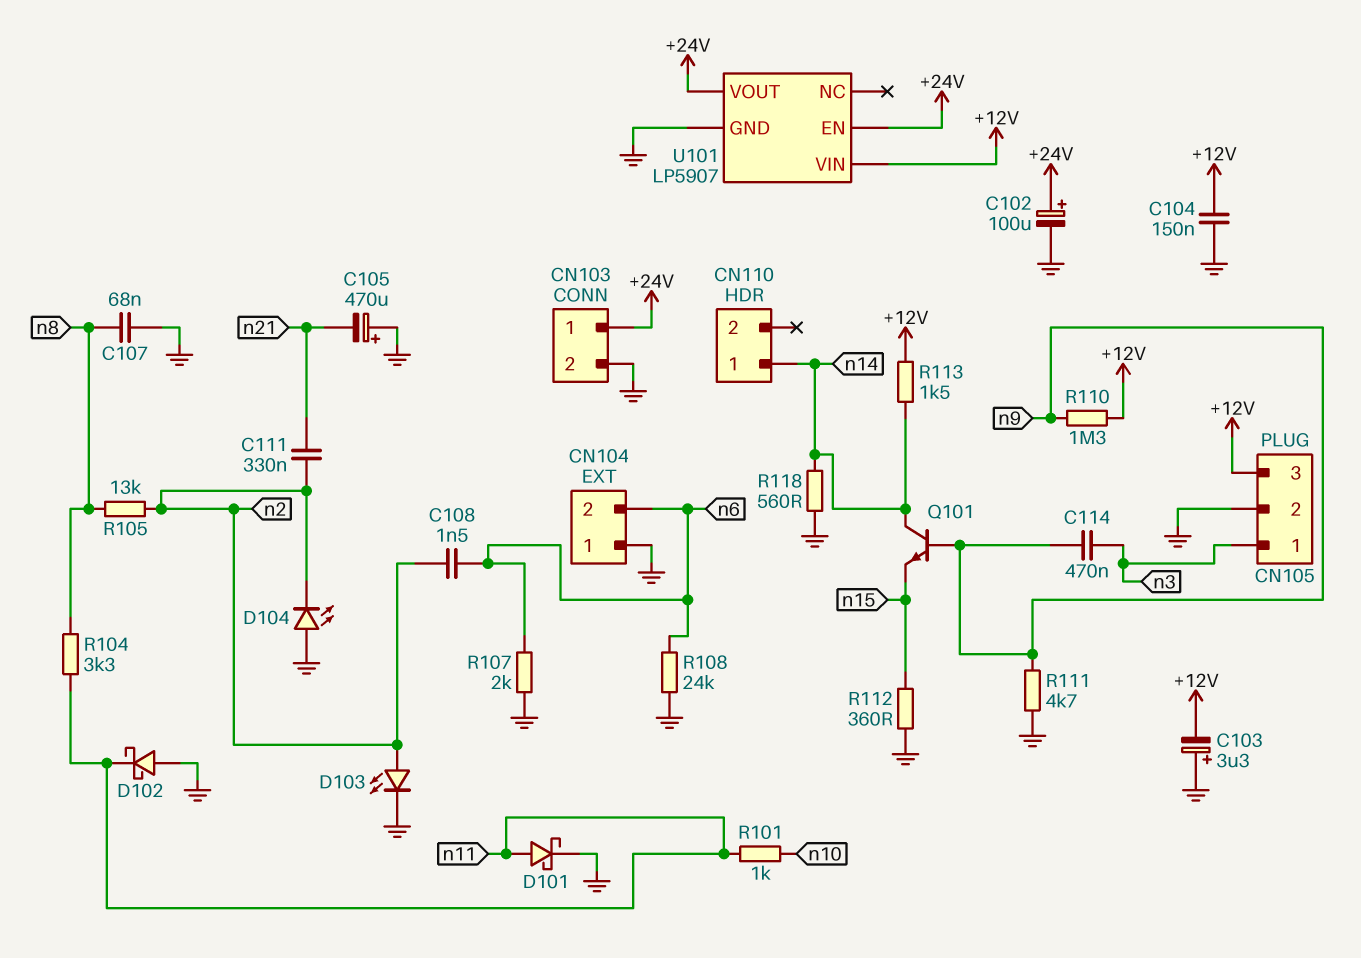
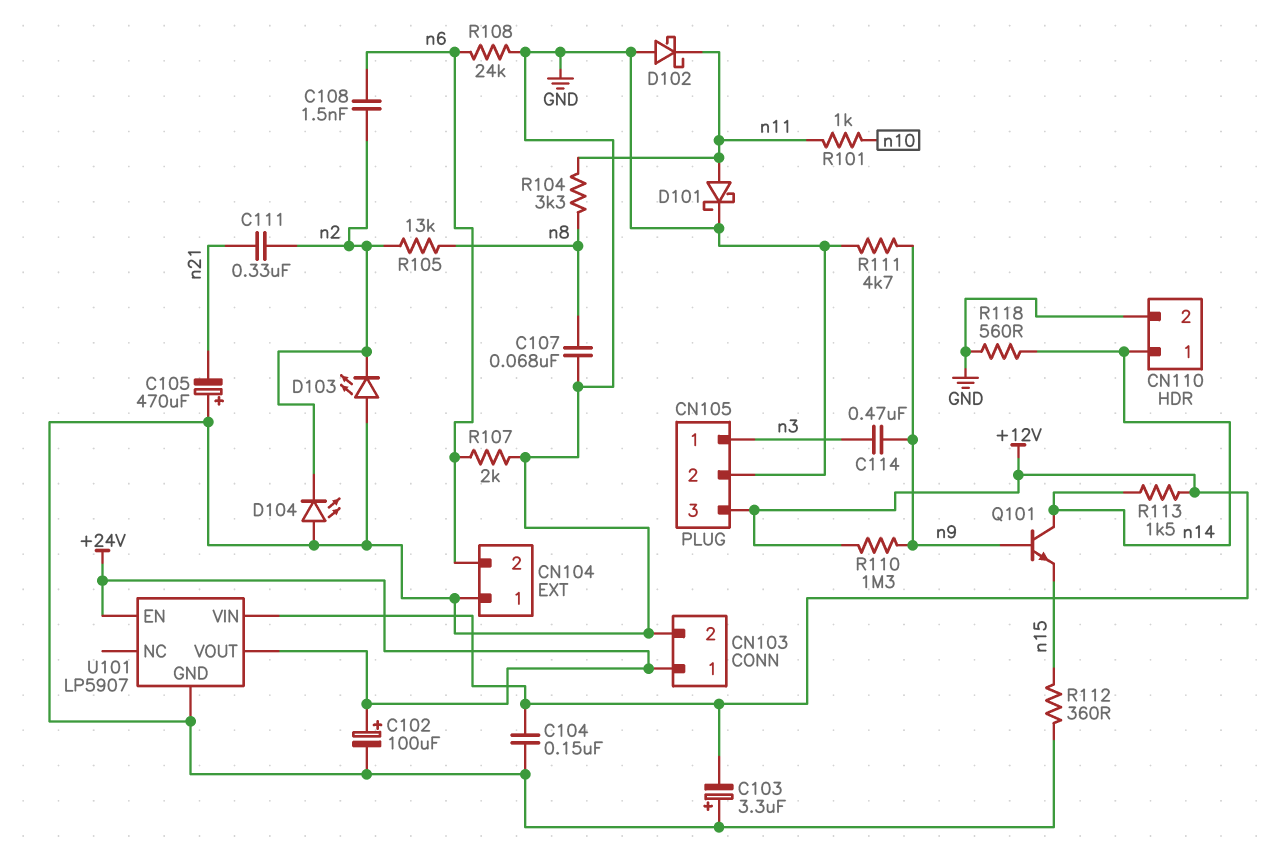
CN110 pin 2: none -> GND
D103: LED (A n2, K GND) -> LED (A GND, K n2)

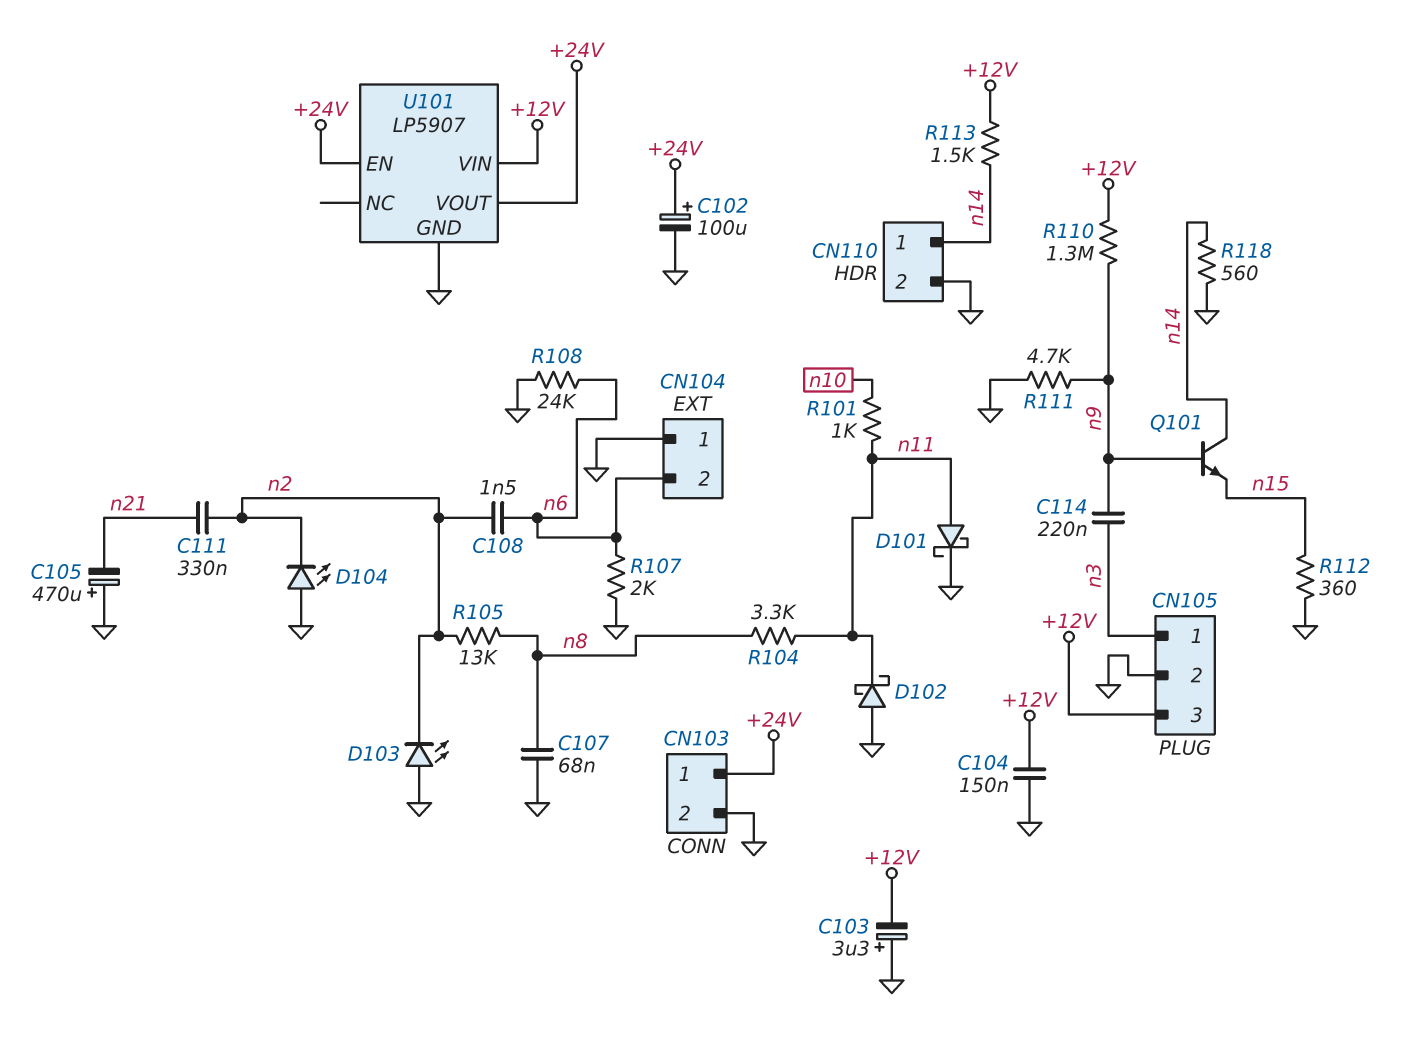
C114: 470nF (n3, n9) -> 220nF (n3, n9)

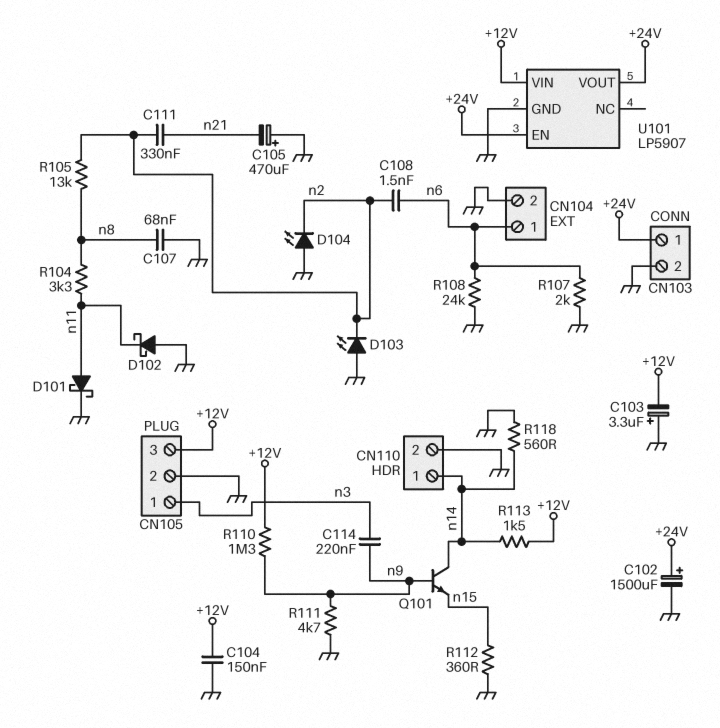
C102: 100uF (plus +24V, minus GND) -> 1500uF (plus +24V, minus GND)
CN104 pin 1: GND -> n6
CN104 pin 2: n6 -> GND
R101: 1k (n10, n11) -> none

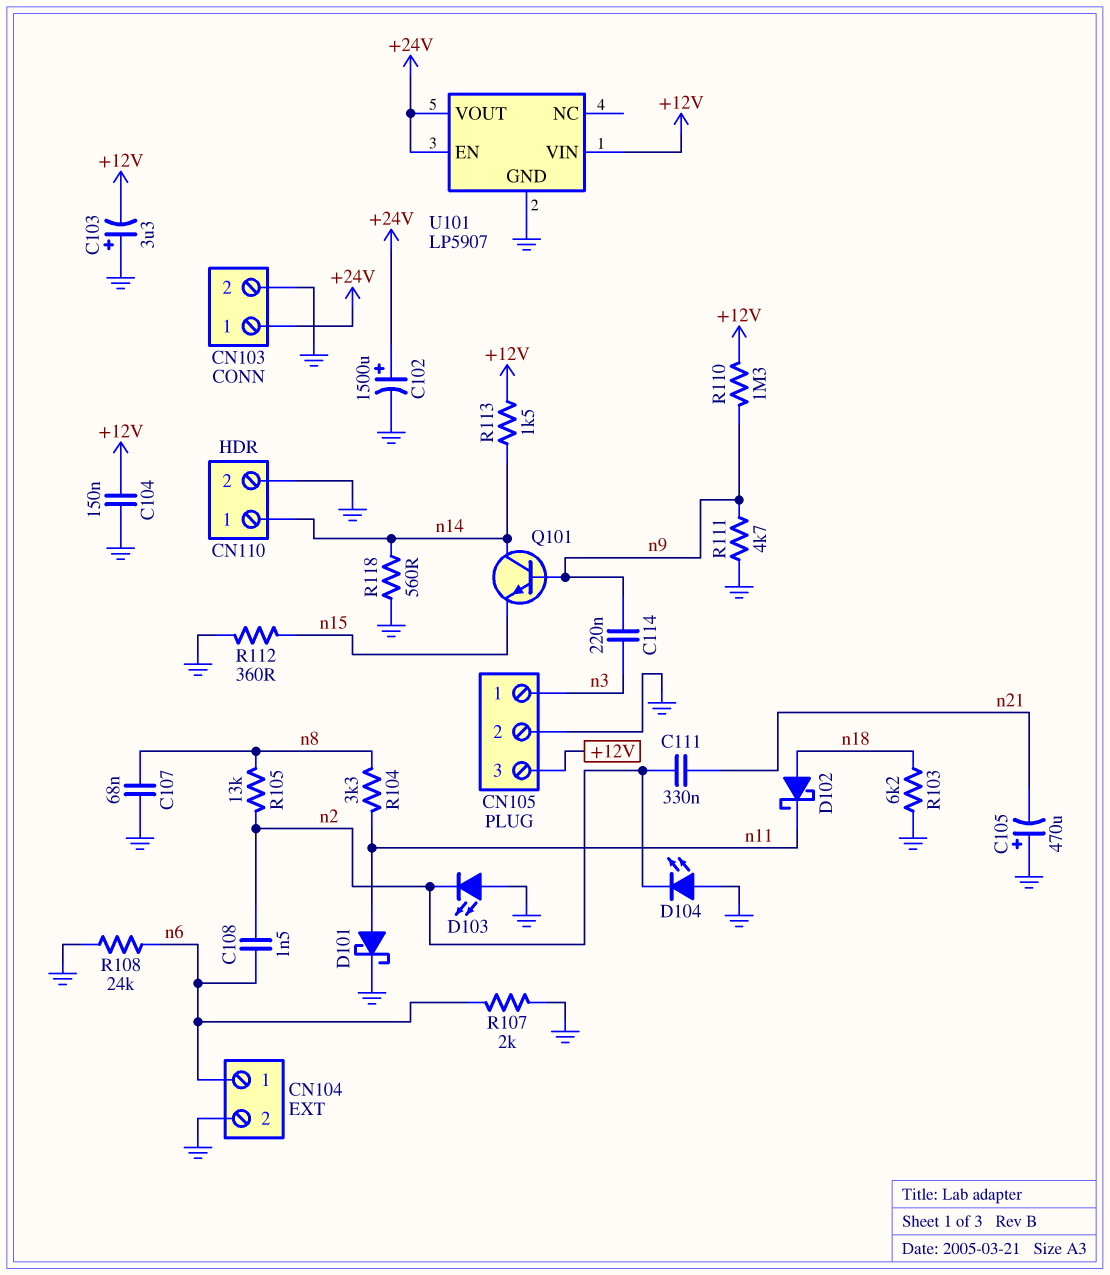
D102: schottky (A GND, K n11) -> schottky (A n18, K n11)
R103: none -> 6.2k (GND, n18)

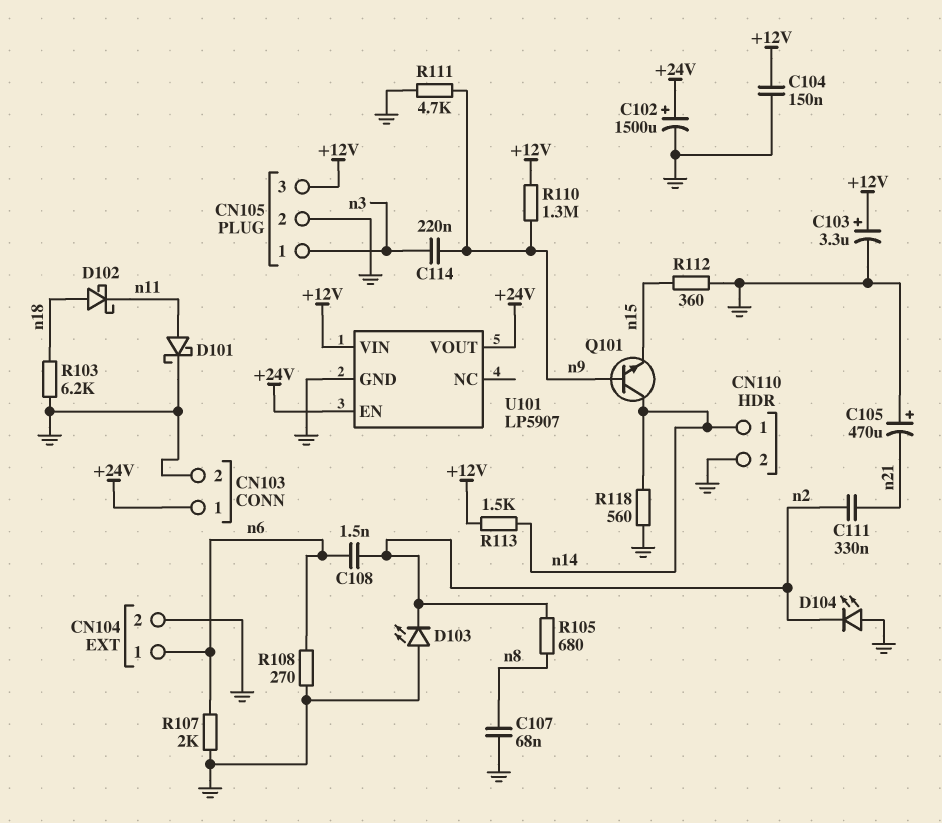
C103: 3.3uF (plus GND, minus +12V) -> 3.3uF (plus +12V, minus GND)
R104: 3.3k (n8, n11) -> none
R105: 13k (n2, n8) -> 680 (n2, n8)
R108: 24k (GND, n6) -> 270 (GND, n6)

